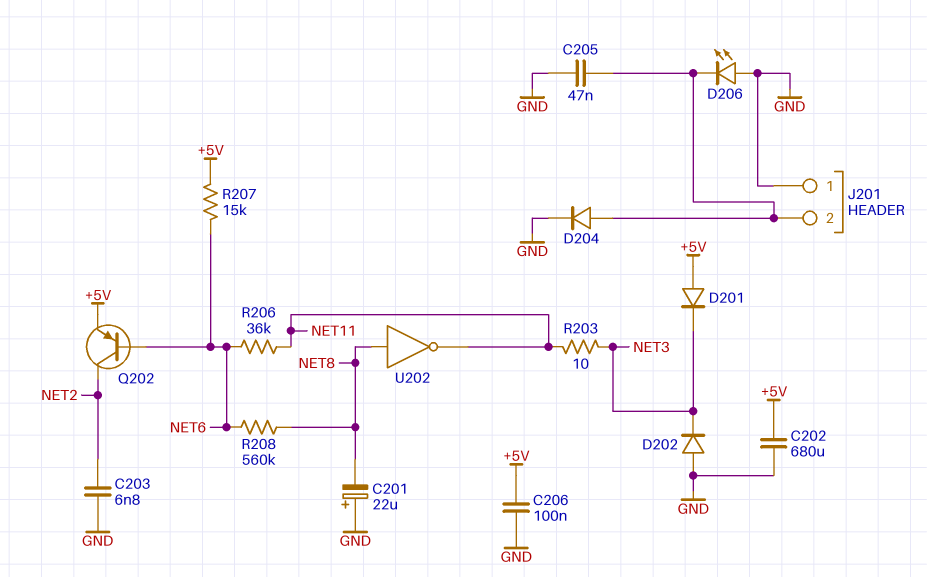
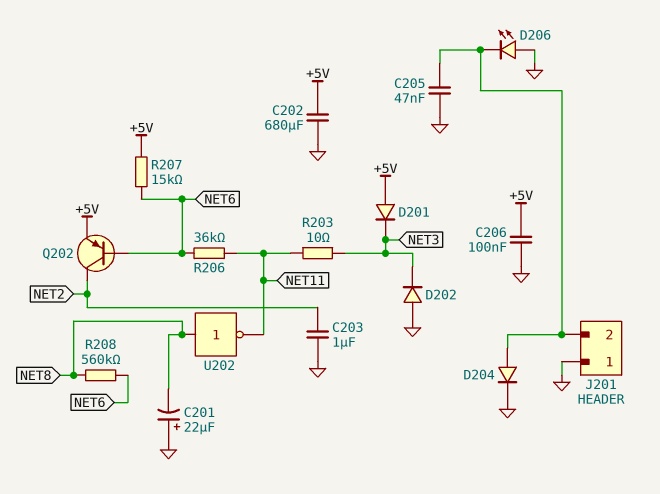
C203: 6.8nF (GND, NET2) -> 1uF (GND, NET2)

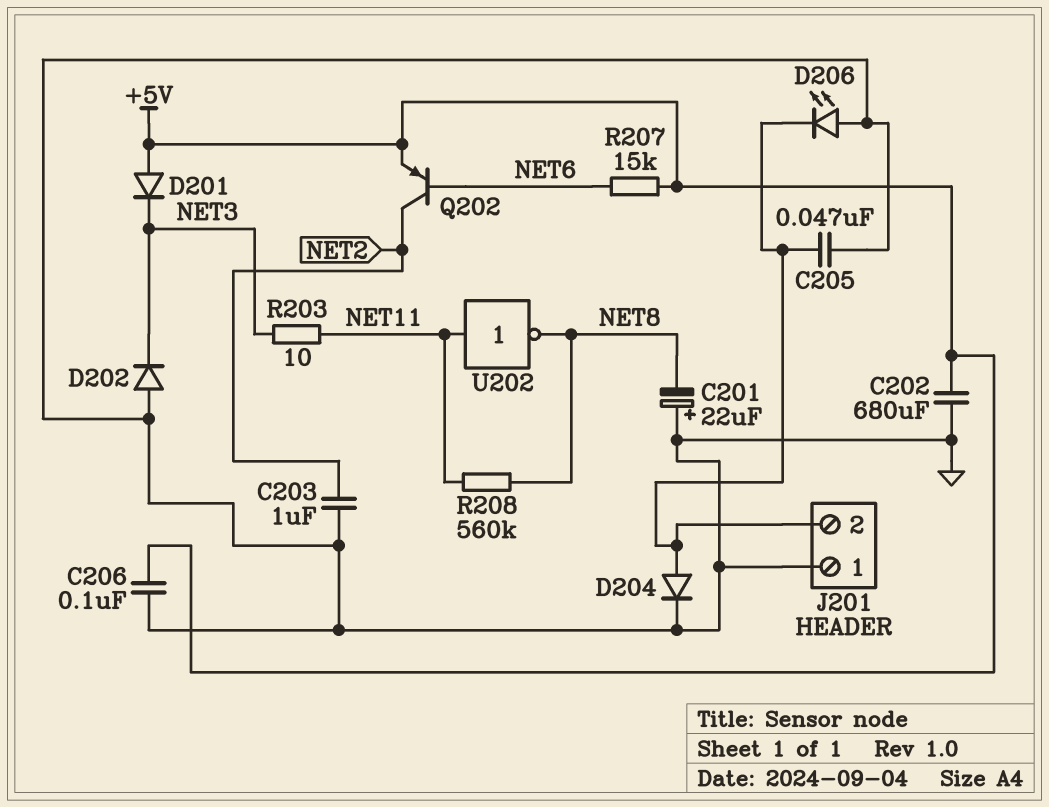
R206: 36k (NET6, NET11) -> none
R208: 560k (NET6, NET8) -> 560k (NET8, NET11)
U202: NOT (in NET8, out NET11) -> NOT (in NET11, out NET8)

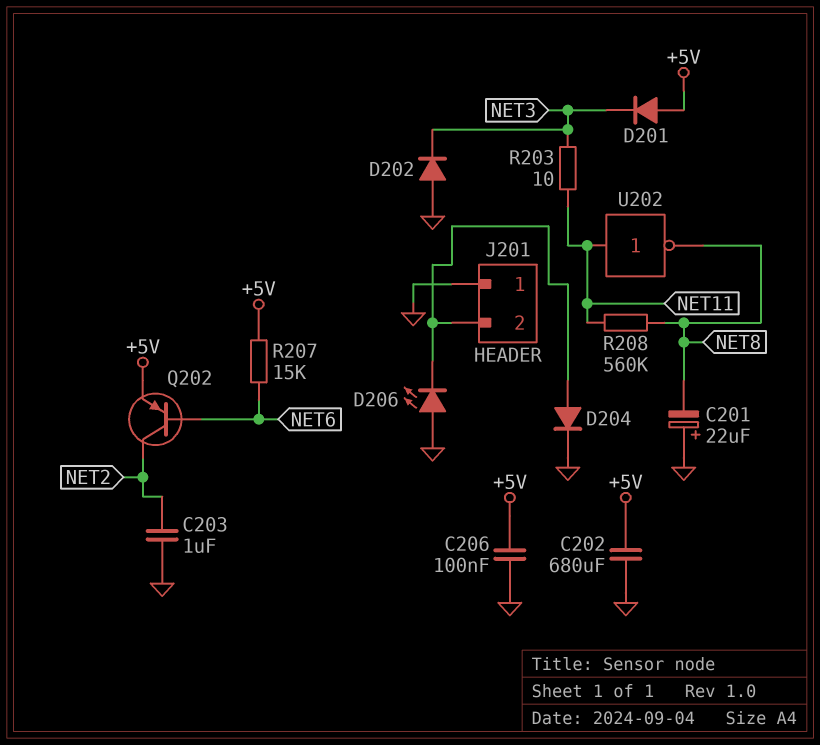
C205: 47nF (GND, J201/2) -> none

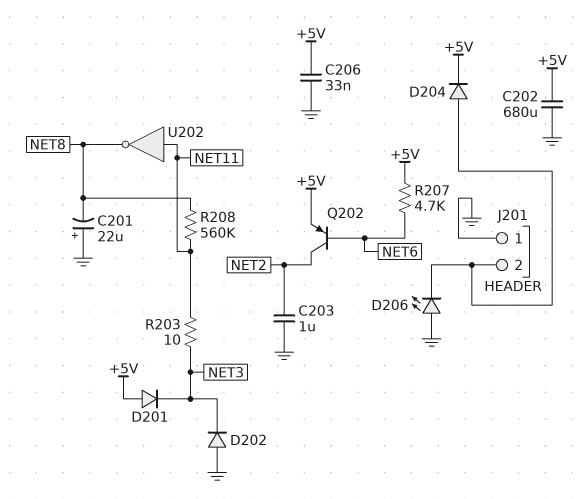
C206: 100nF (+5V, GND) -> 33nF (+5V, GND)
D204: diode (A J201/2, K GND) -> diode (A J201/2, K +5V)
R207: 15k (+5V, NET6) -> 4.7k (+5V, NET6)

